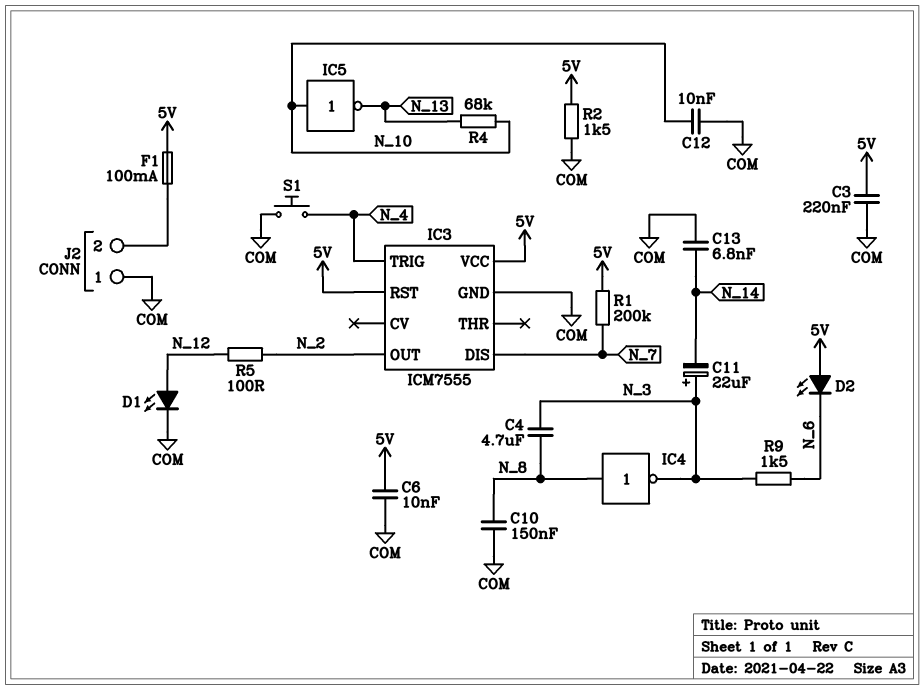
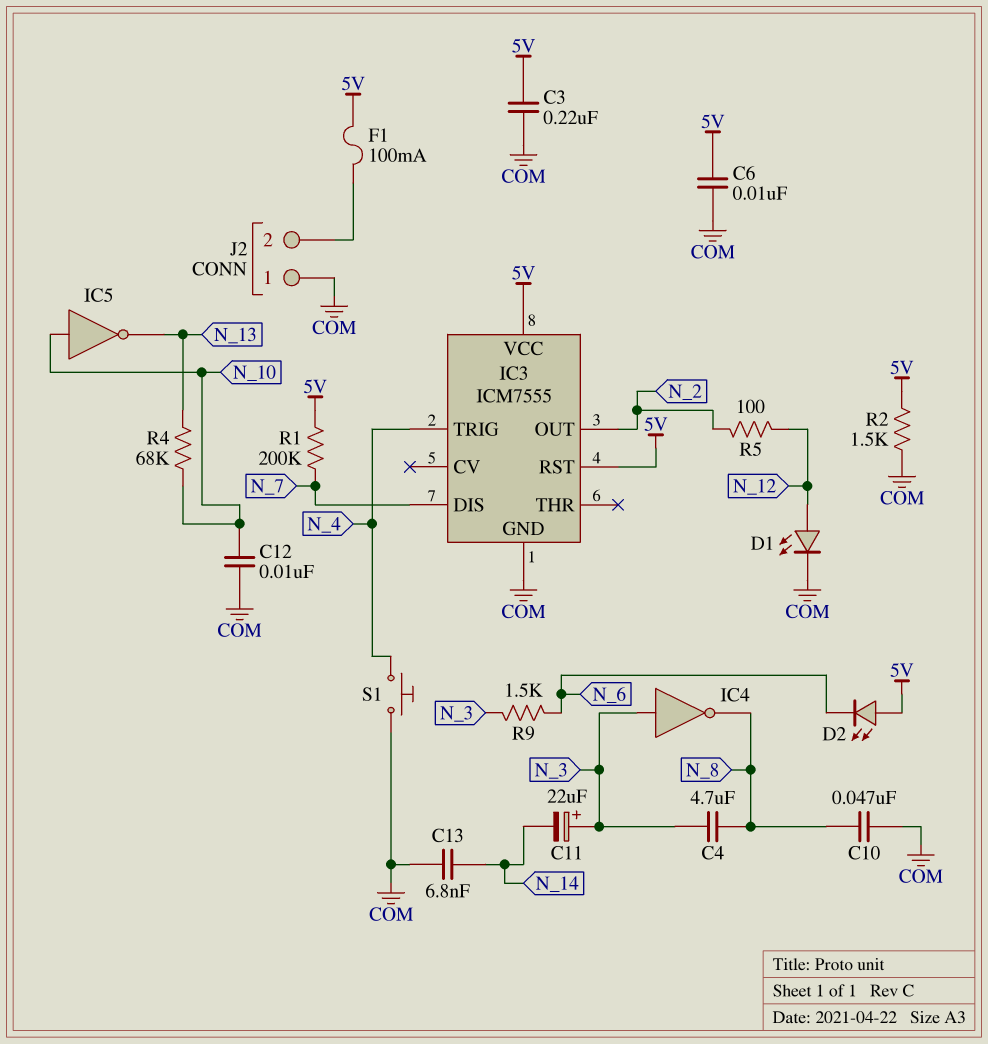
C10: 150nF (COM, N_8) -> 47nF (COM, N_8)
IC4: NOT (in N_8, out N_3) -> NOT (in N_3, out N_8)

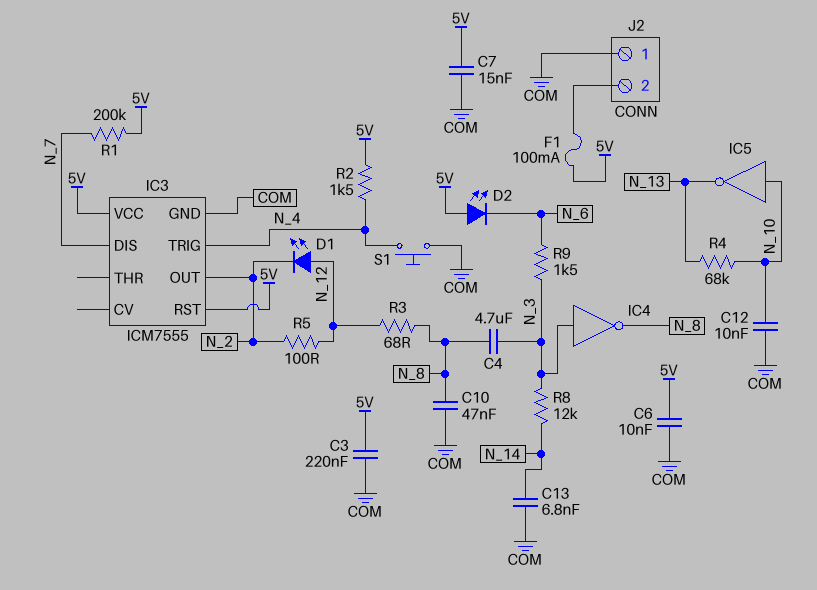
C7: none -> 15nF (5V, COM)
C11: 22uF (plus N_3, minus N_14) -> none
D1: LED (A N_12, K COM) -> LED (A N_12, K N_2)
R2: 1.5k (5V, COM) -> 1.5k (5V, N_4)
R3: none -> 68 (N_8, N_12)
R8: none -> 12k (N_3, N_14)

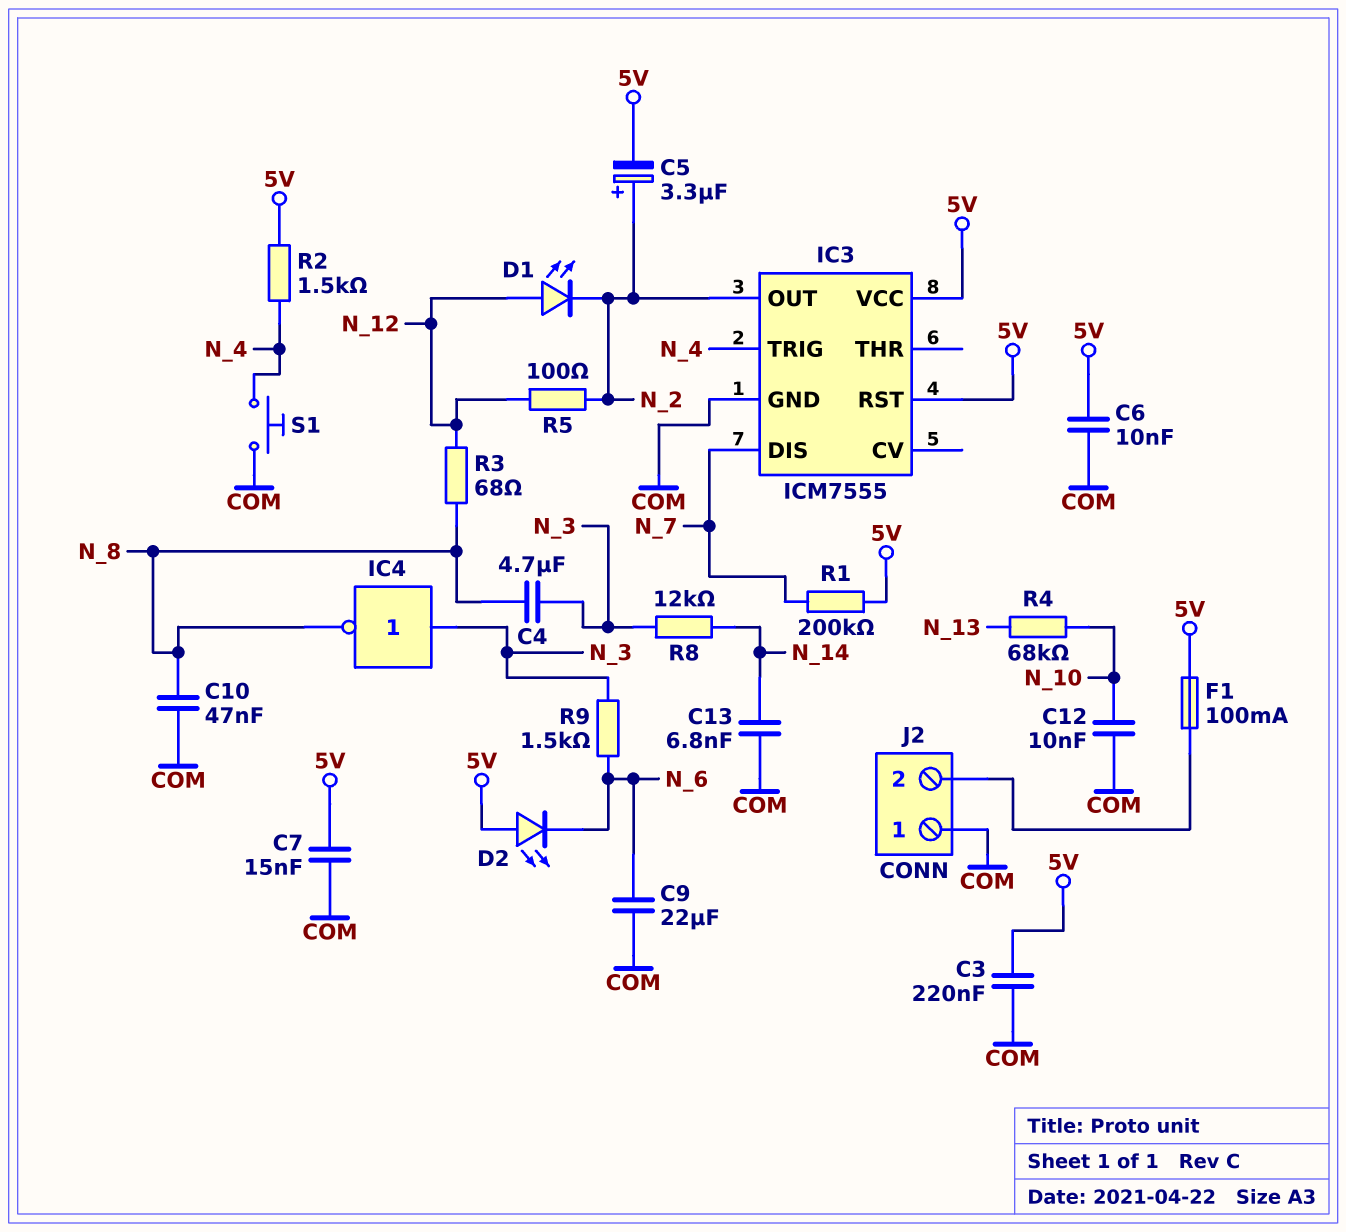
C5: none -> 3.3uF (plus N_2, minus 5V)
C9: none -> 22uF (COM, N_6)
IC5: NOT (in N_10, out N_13) -> none

